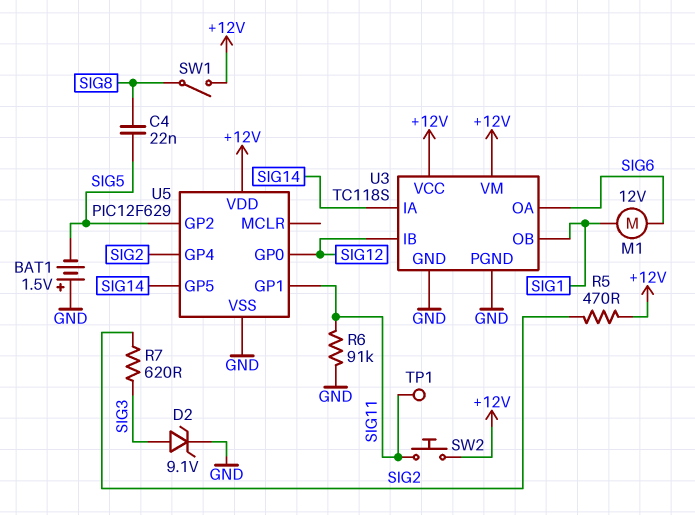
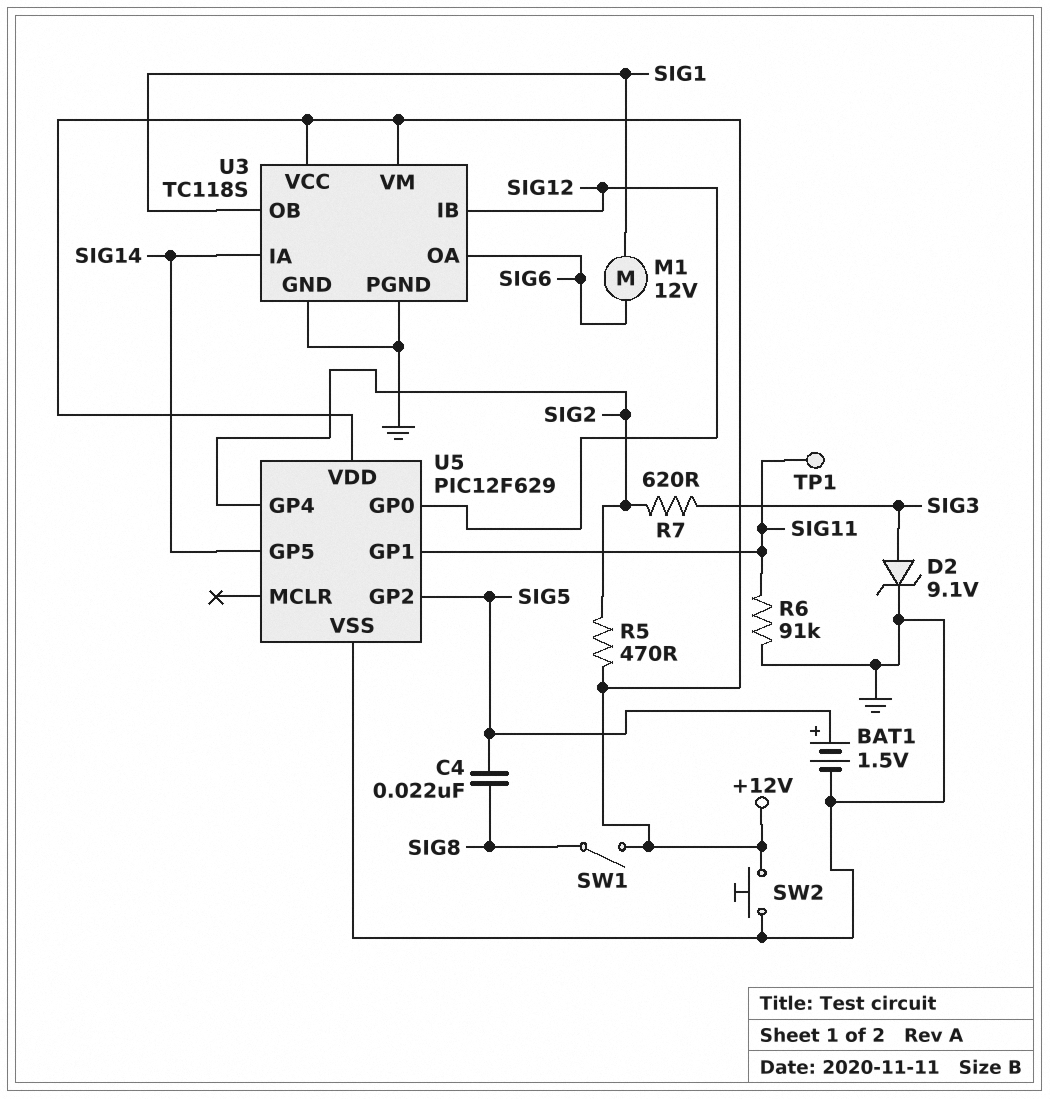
BAT1: 1.5V (plus GND, minus SIG5) -> 1.5V (plus SIG5, minus GND)
SW2: button (+12V, SIG11) -> button (+12V, GND)

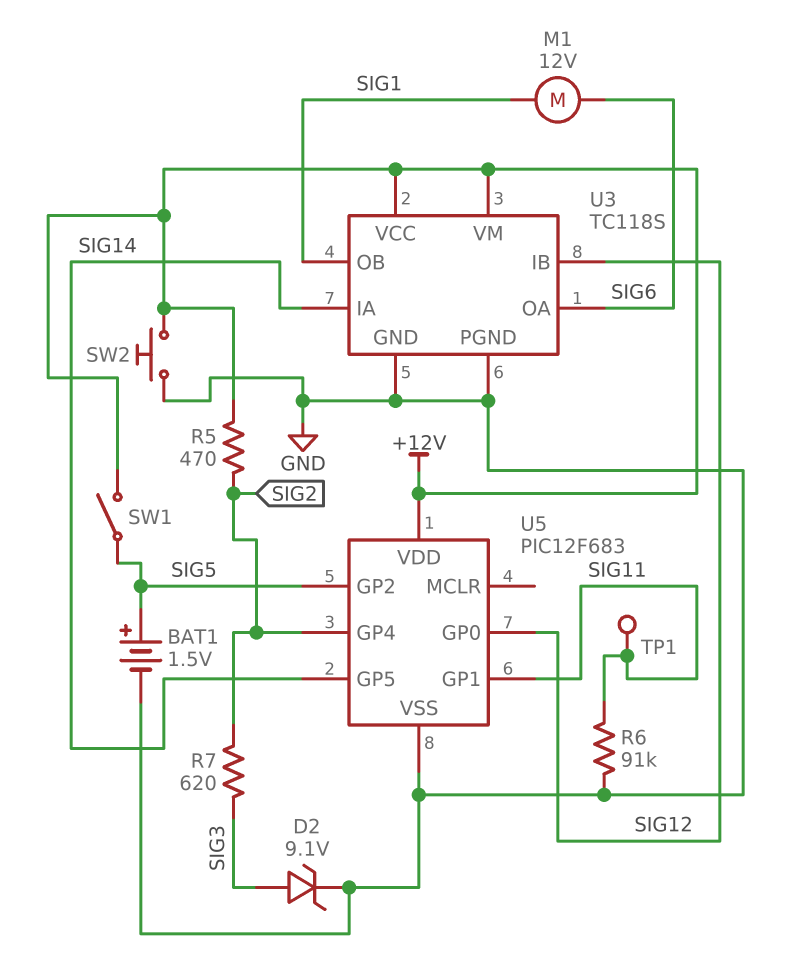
C4: 22nF (SIG5, SIG8) -> none
SW1: switch (+12V, SIG8) -> switch (+12V, SIG5)
U5: PIC12F629 -> PIC12F683

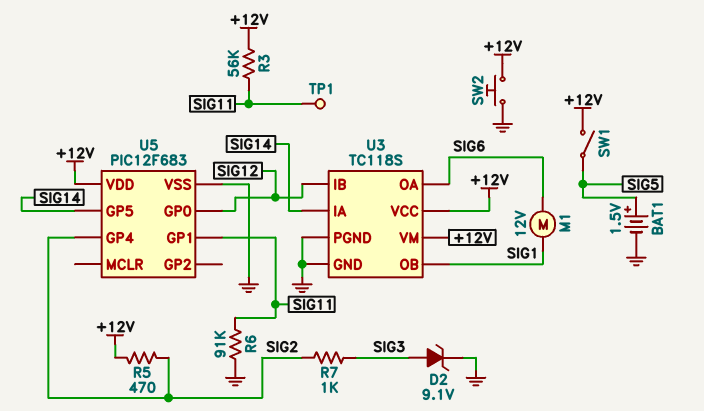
R3: none -> 56k (+12V, SIG11)
R7: 620 (SIG2, SIG3) -> 1k (SIG2, SIG3)
U5 pin GP2: SIG5 -> none

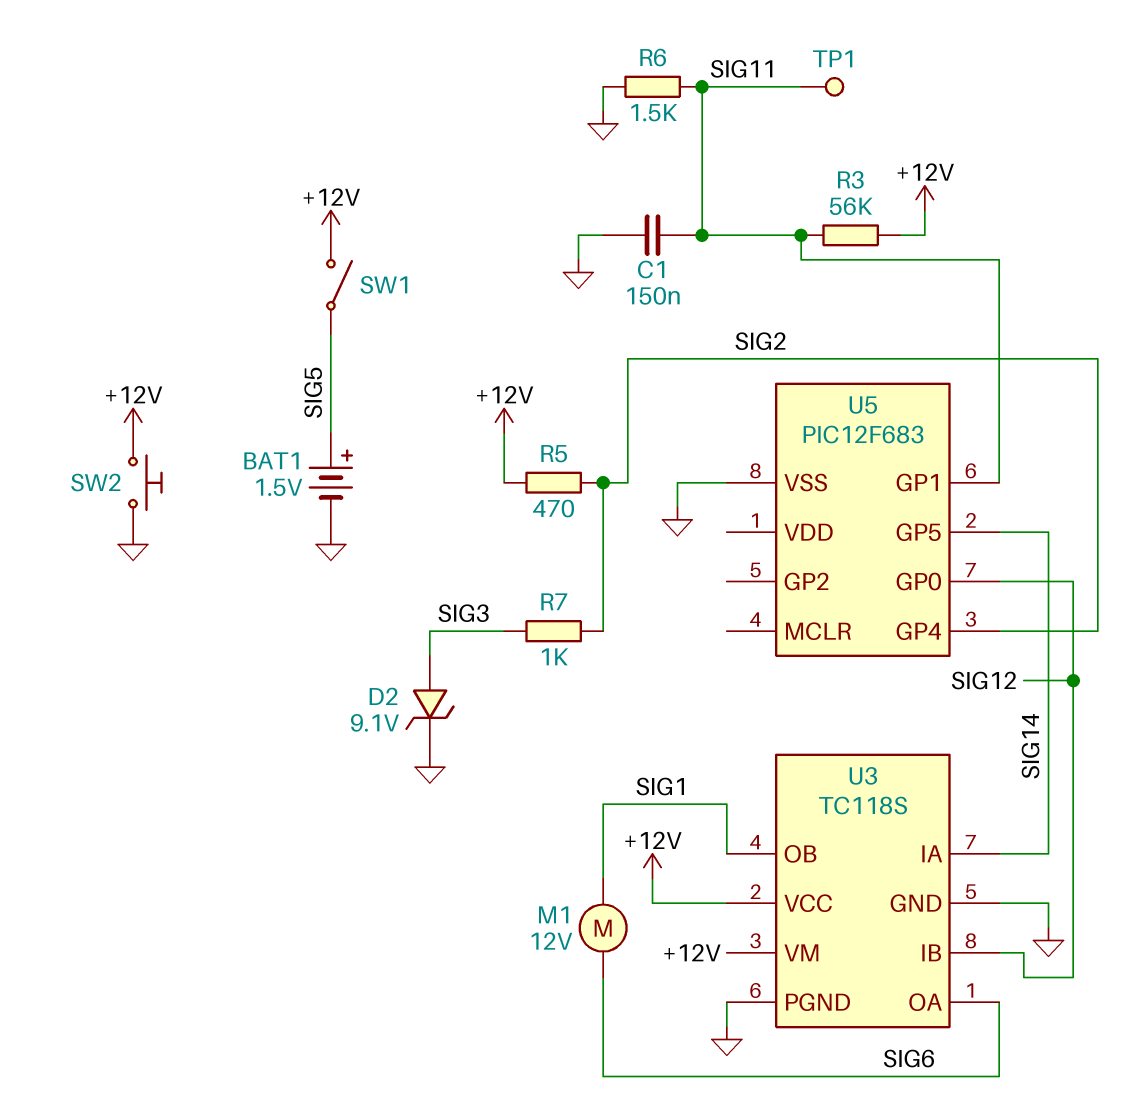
C1: none -> 150nF (GND, SIG11)
R6: 91k (GND, SIG11) -> 1.5k (GND, SIG11)
U5 pin VDD: +12V -> none

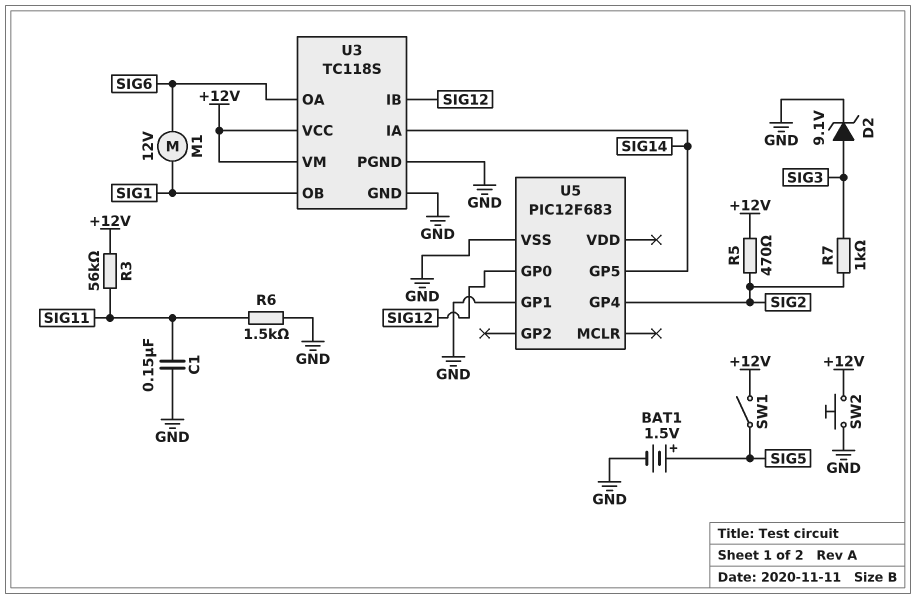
TP1: test point (SIG11) -> none
U5 pin GP1: SIG11 -> GND

